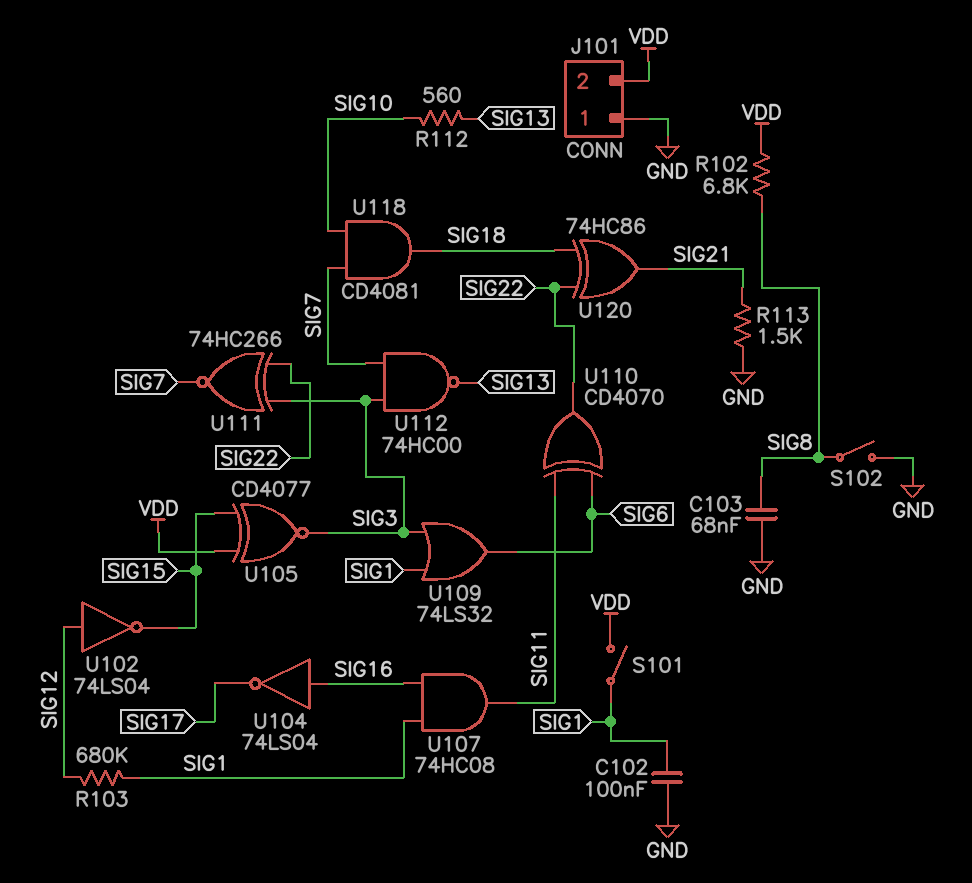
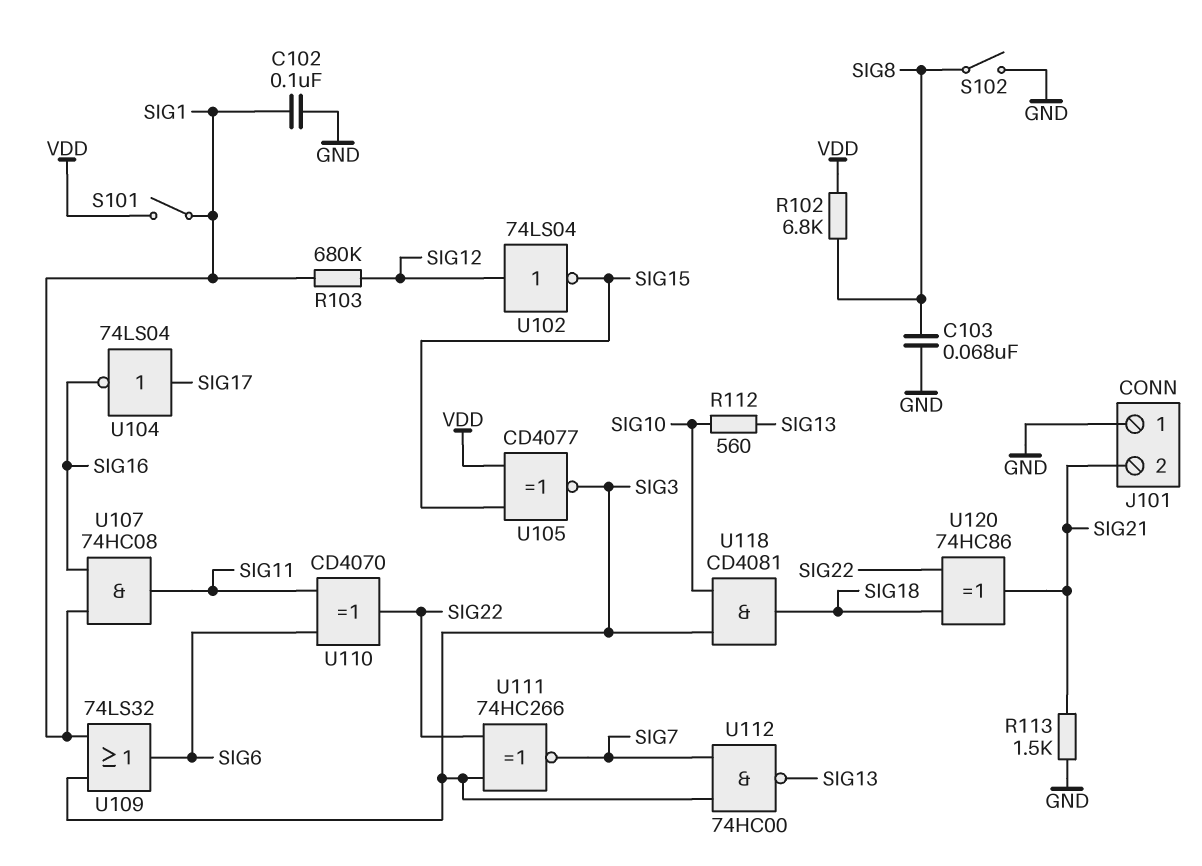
J101 pin 2: VDD -> SIG21
U104: NOT 74LS04 (in SIG16, out SIG17) -> NOT 74LS04 (in SIG17, out SIG16)
U118: AND CD4081 (in SIG7, in SIG10, out SIG18) -> AND CD4081 (in SIG3, in SIG10, out SIG18)

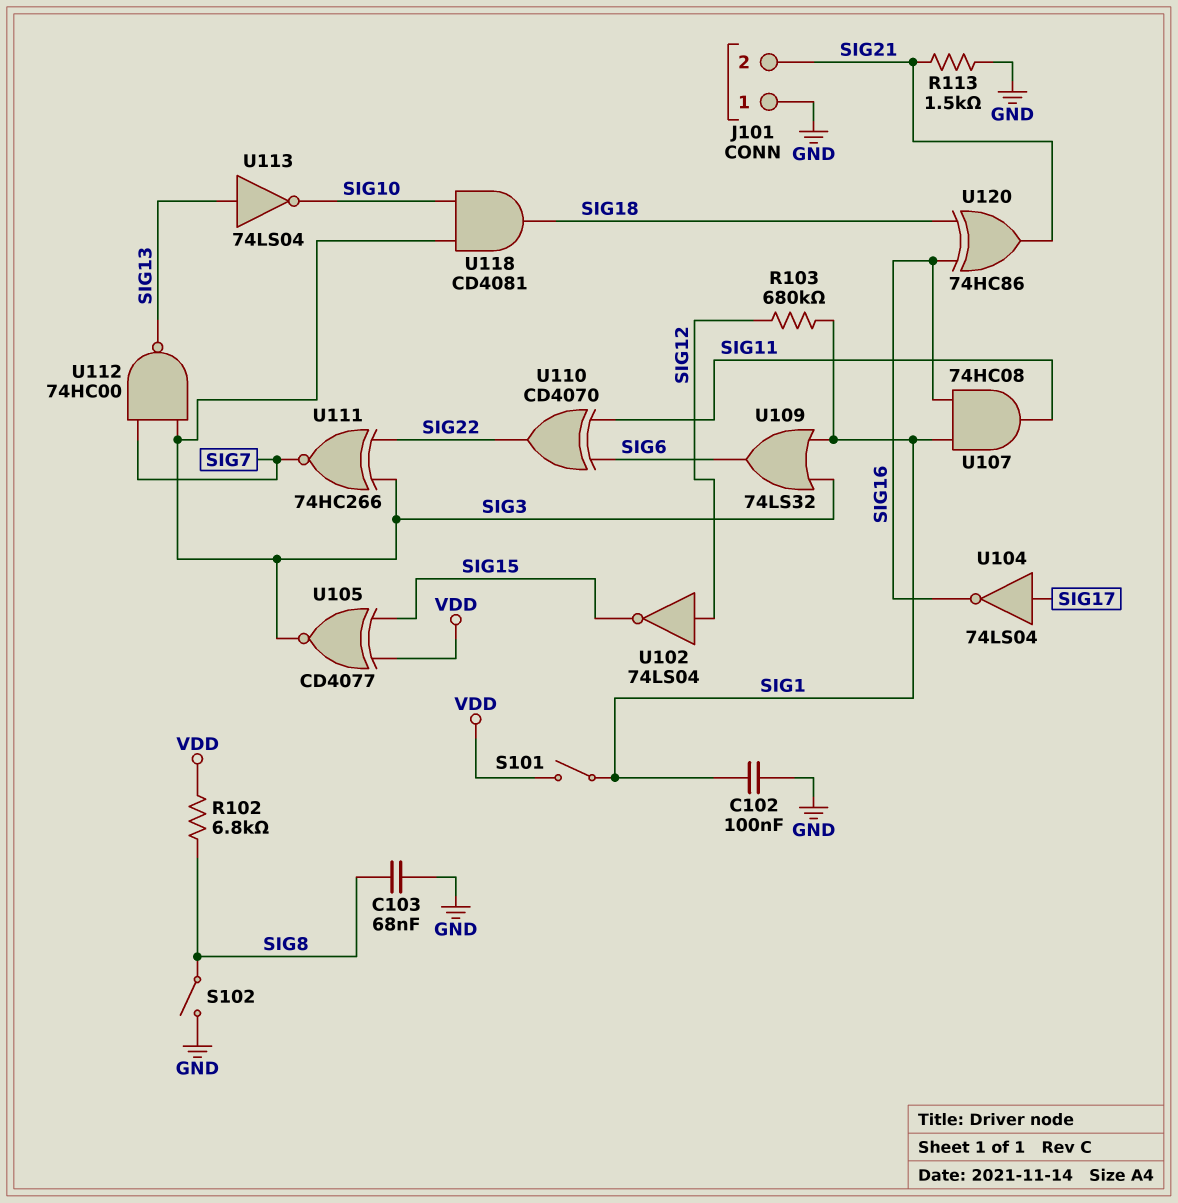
R112: 560 (SIG10, SIG13) -> none
U113: none -> NOT 74LS04 (in SIG13, out SIG10)
U120: XOR 74HC86 (in SIG18, in SIG22, out SIG21) -> XOR 74HC86 (in SIG16, in SIG18, out SIG21)

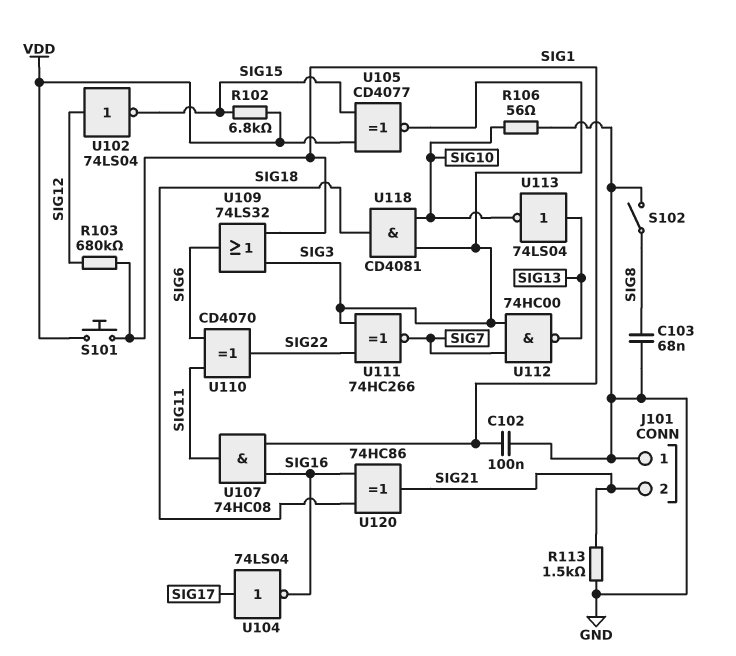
R102: 6.8k (SIG8, VDD) -> 6.8k (SIG15, VDD)
R106: none -> 56 (GND, SIG10)
S101: switch (SIG1, VDD) -> button (SIG1, VDD)

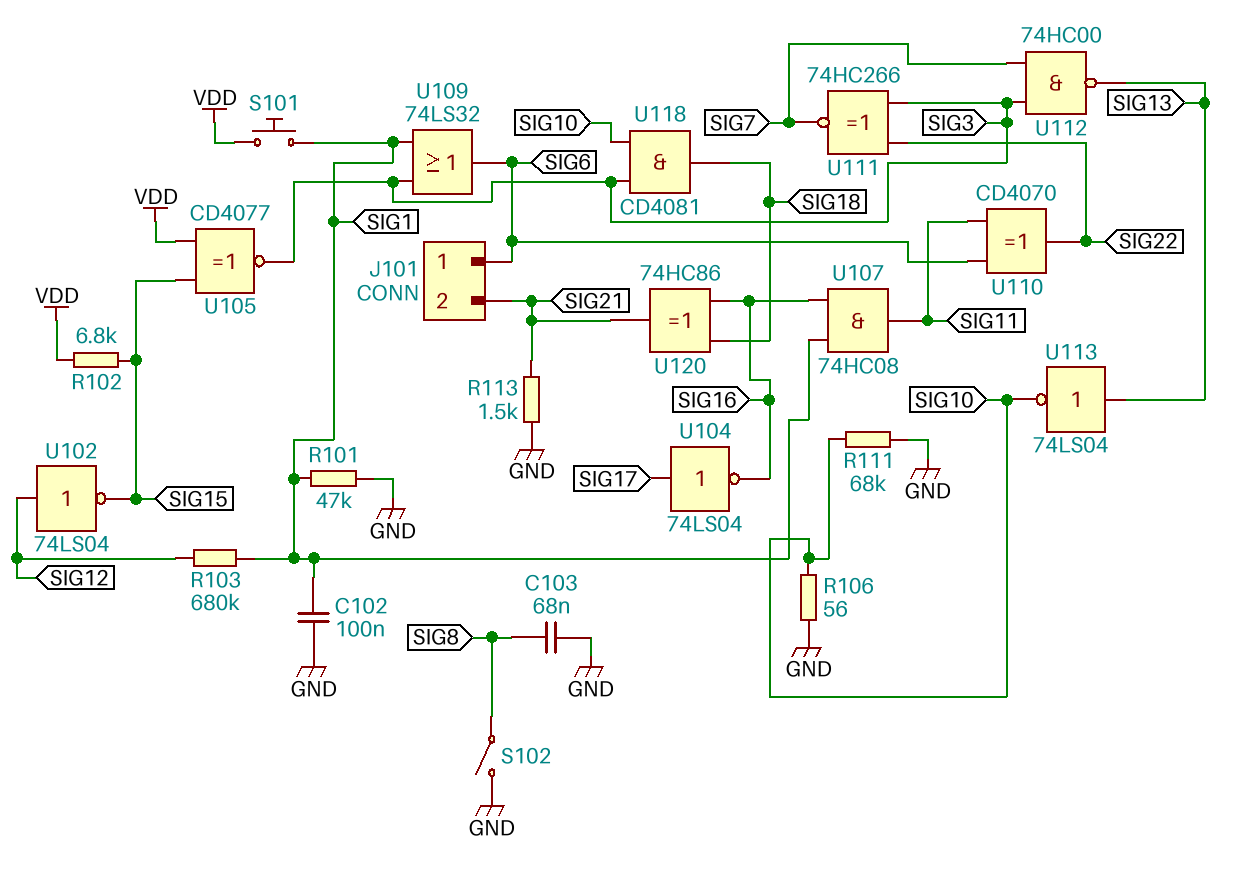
J101 pin 1: GND -> SIG6
R101: none -> 47k (GND, SIG1)
R111: none -> 68k (GND, SIG10)

